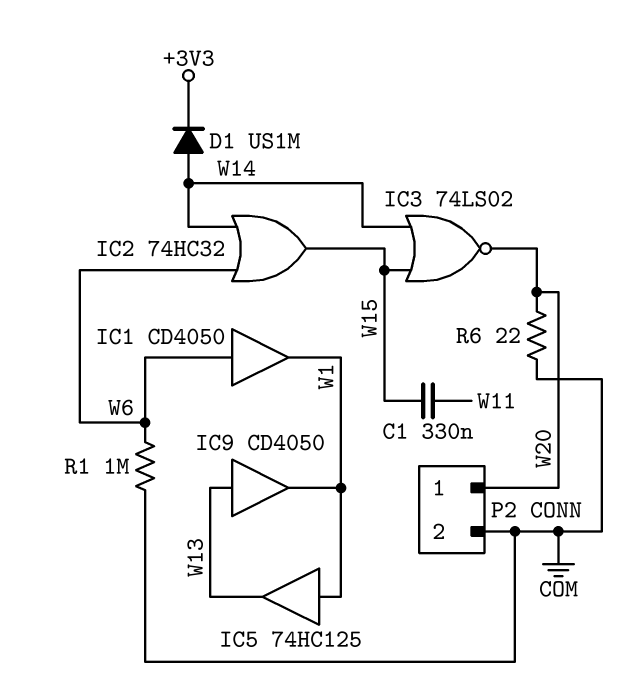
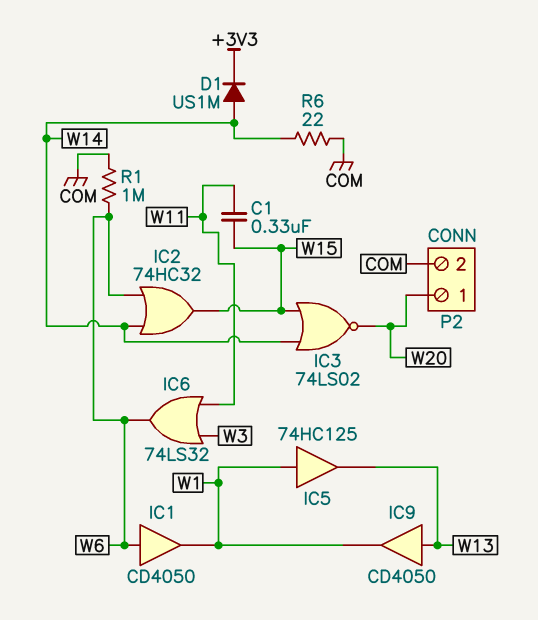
IC6: none -> OR 74LS32 (in W3, in W11, out W6)
R6: 22 (COM, W20) -> 22 (COM, W14)

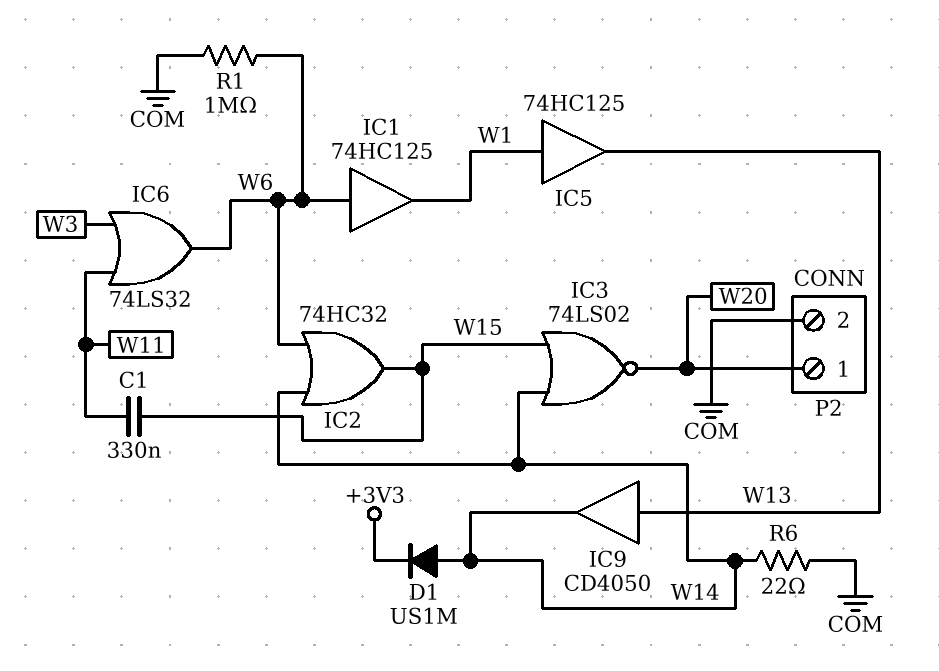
IC1: buffer CD4050 (in W6, out W1) -> buffer 74HC125 (in W6, out W1)
IC9: buffer CD4050 (in W13, out W1) -> buffer CD4050 (in W13, out W14)

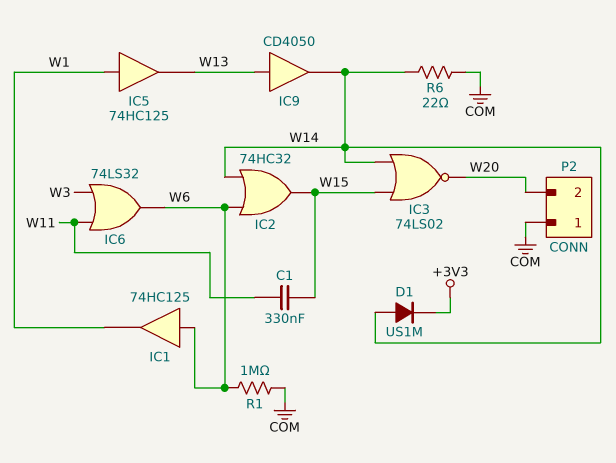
P2 pin 1: W20 -> COM
P2 pin 2: COM -> W20

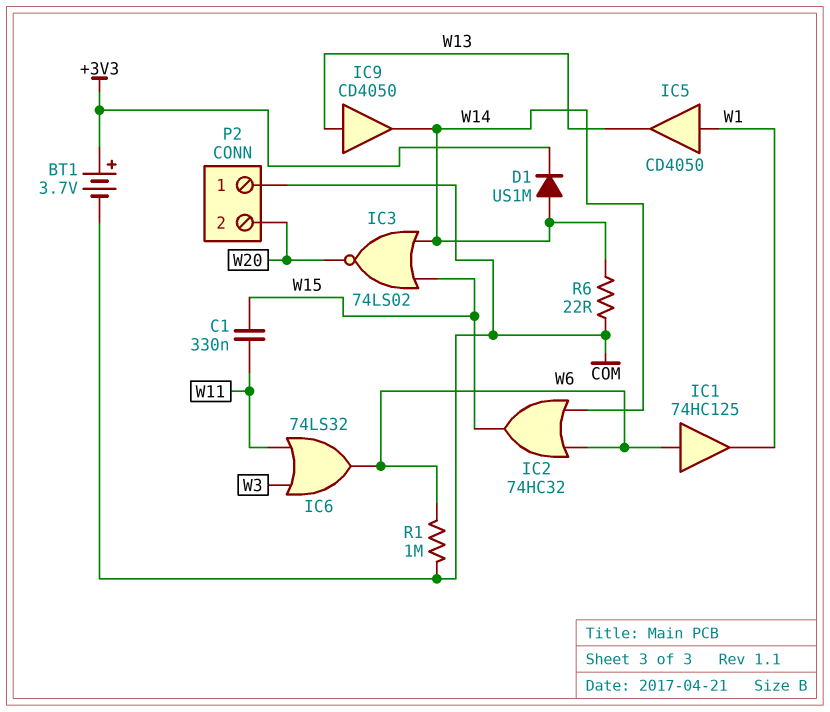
BT1: none -> 3.7V (plus +3V3, minus COM)
IC5: buffer 74HC125 (in W1, out W13) -> buffer CD4050 (in W1, out W13)

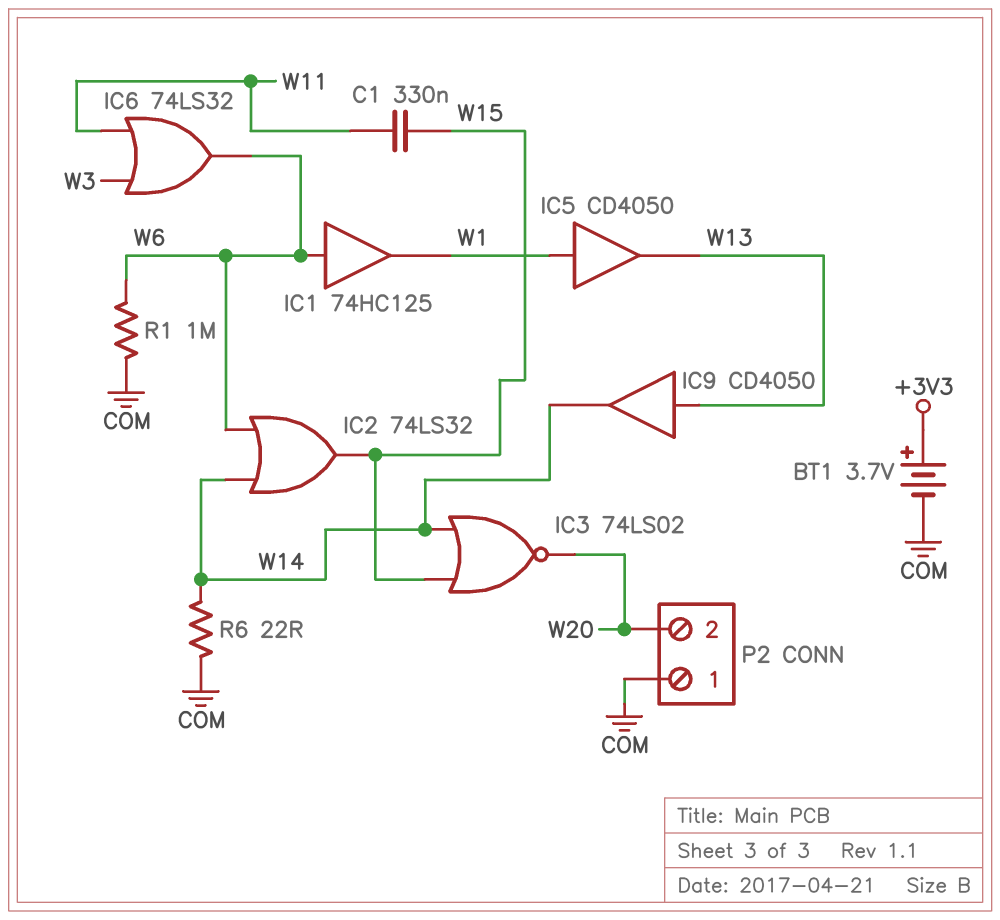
D1: diode US1M (A W14, K +3V3) -> none
IC2: OR 74HC32 (in W6, in W14, out W15) -> OR 74LS32 (in W6, in W14, out W15)

